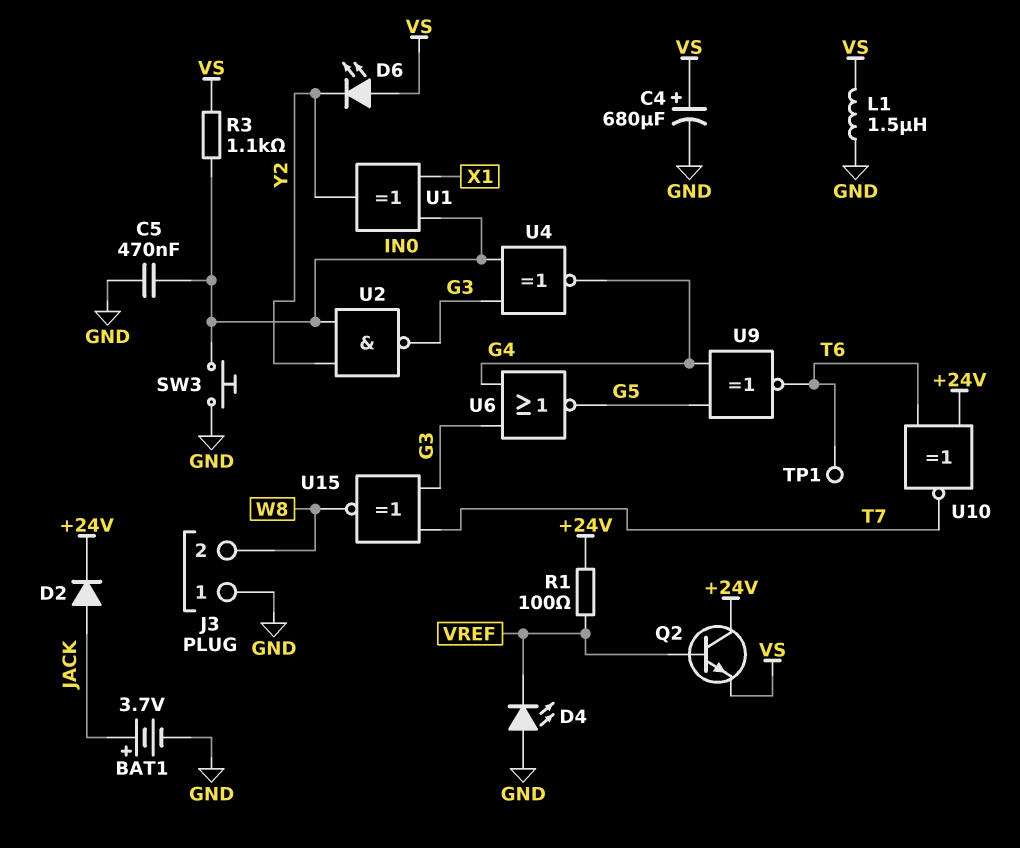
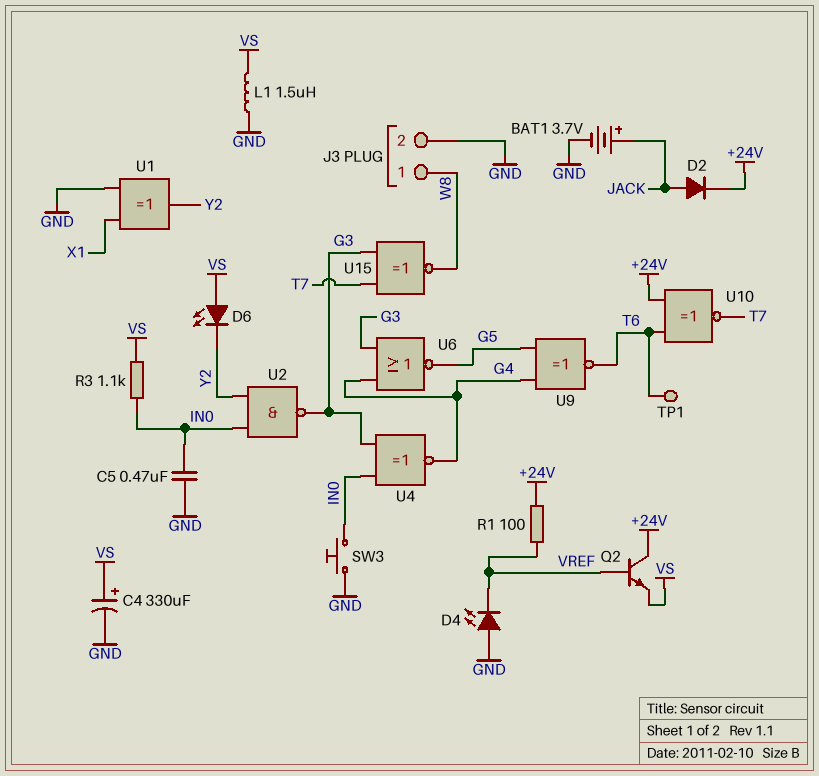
C4: 680uF (plus VS, minus GND) -> 330uF (plus VS, minus GND)
J3 pin 1: GND -> W8
J3 pin 2: W8 -> GND
U1: XOR (in IN0, in X1, out Y2) -> XOR (in GND, in X1, out Y2)

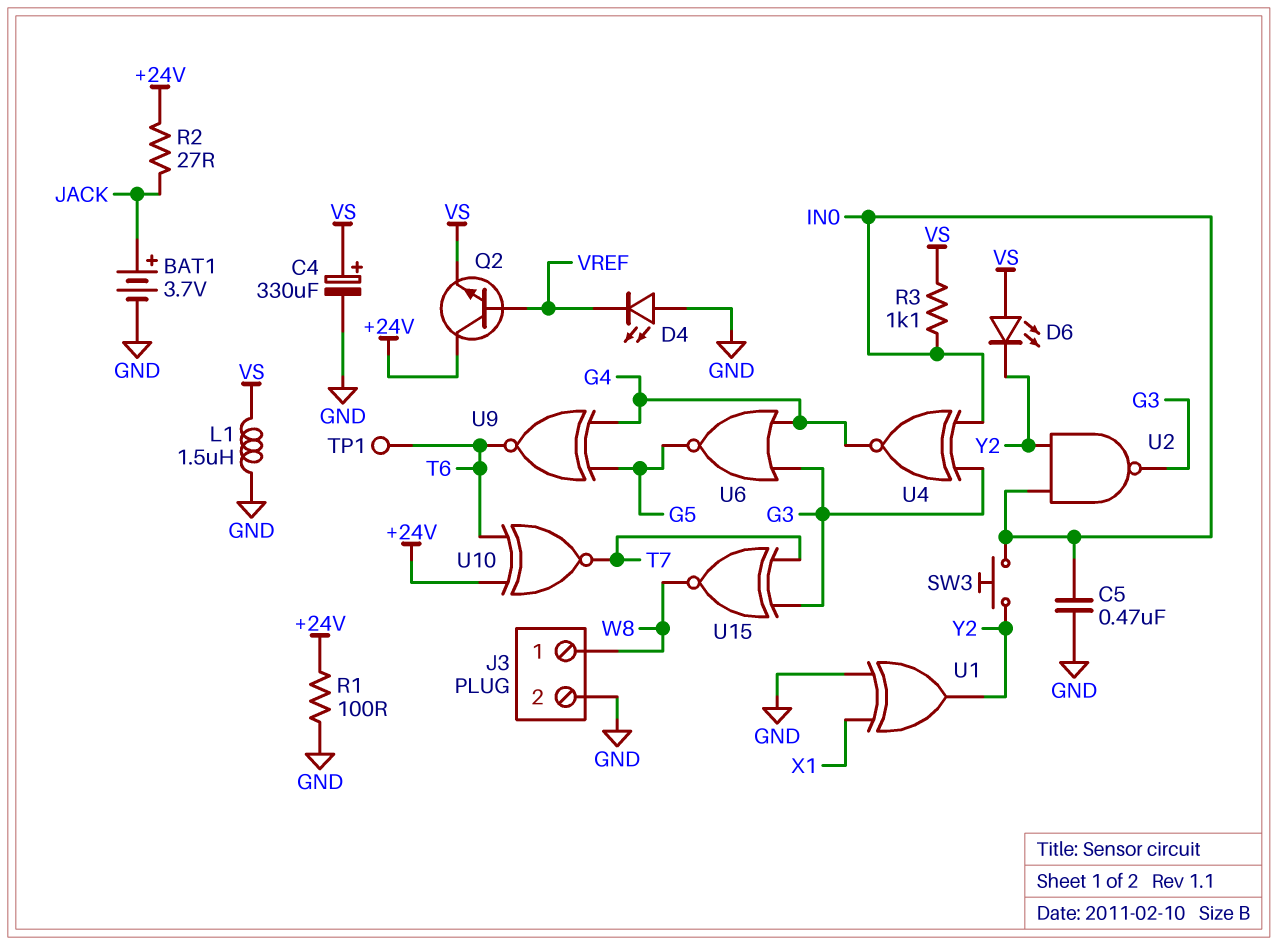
D2: diode (A JACK, K +24V) -> none
R1: 100 (+24V, VREF) -> 100 (+24V, GND)
R2: none -> 27 (+24V, JACK)
SW3: button (GND, IN0) -> button (IN0, Y2)

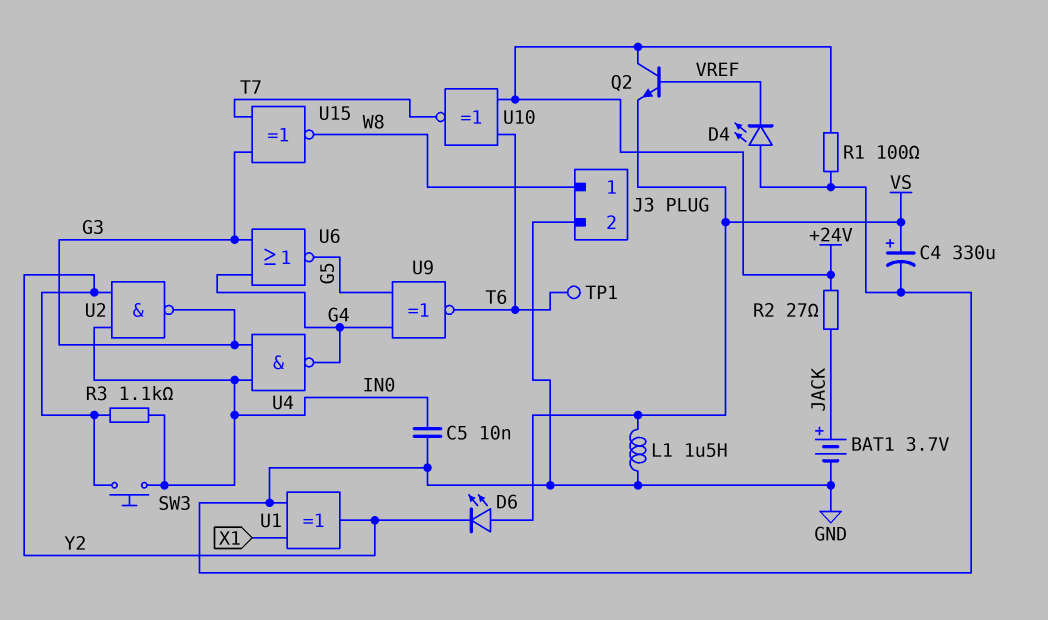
C5: 470nF (GND, IN0) -> 10nF (GND, IN0)
R3: 1.1k (IN0, VS) -> 1.1k (IN0, Y2)
U4: XNOR (in G3, in IN0, out G4) -> NAND (in G3, in IN0, out G4)

